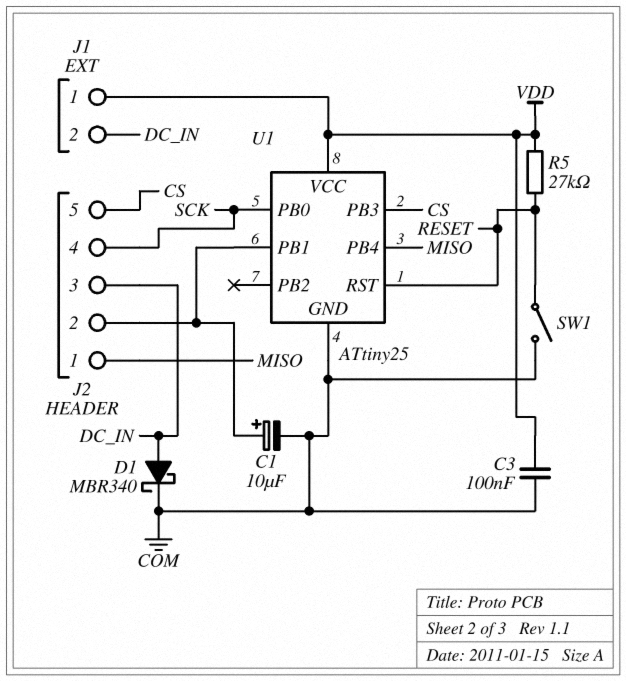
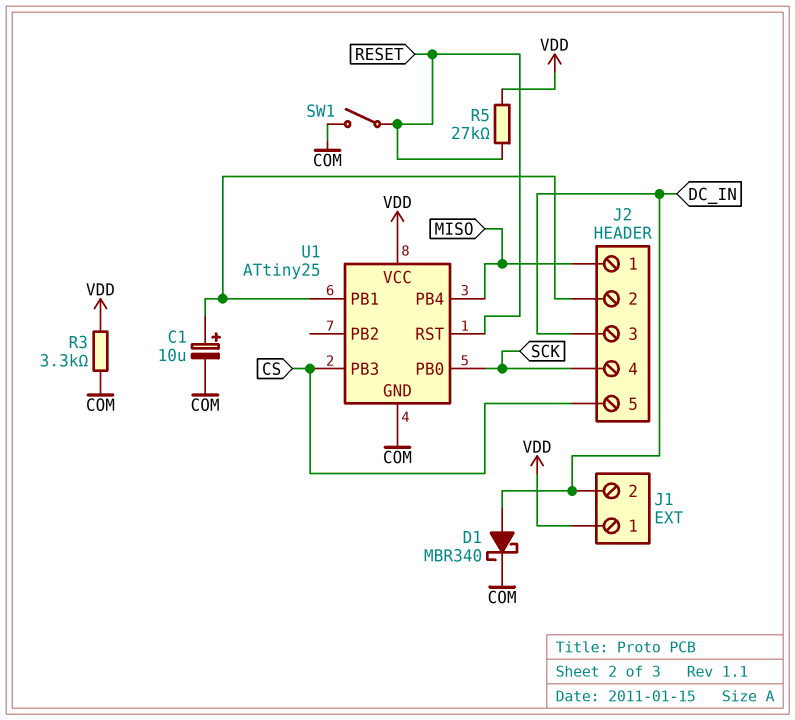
C3: 100nF (COM, VDD) -> none
R3: none -> 3.3k (COM, VDD)

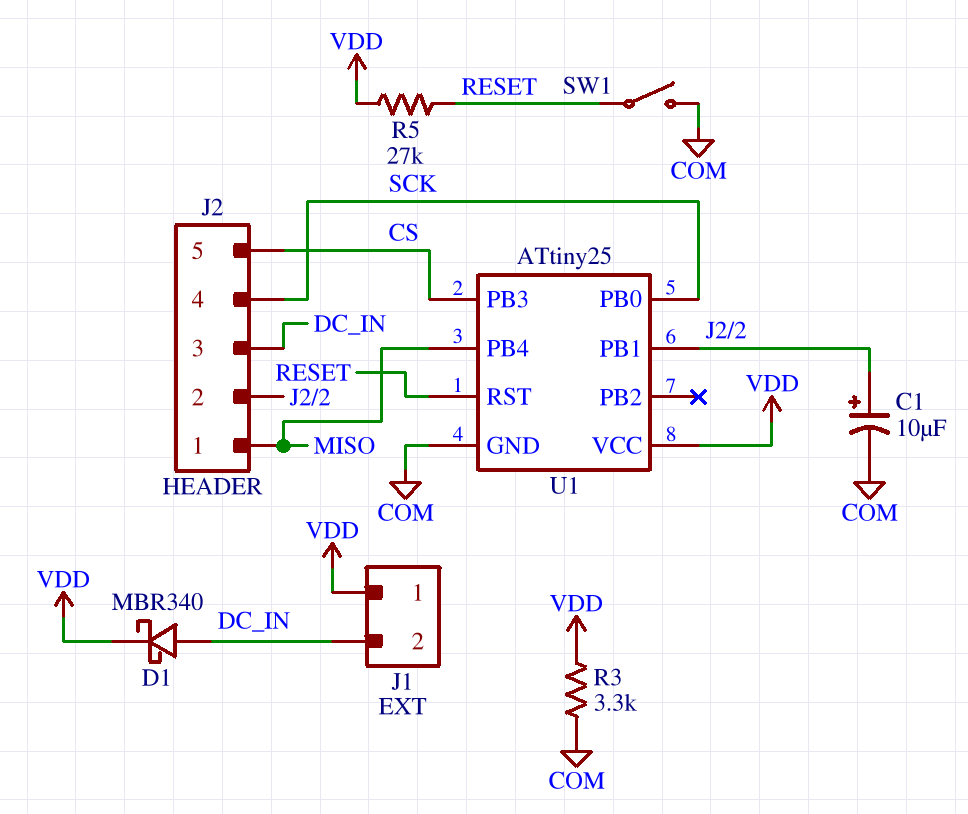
D1: schottky MBR340 (A DC_IN, K COM) -> schottky MBR340 (A DC_IN, K VDD)

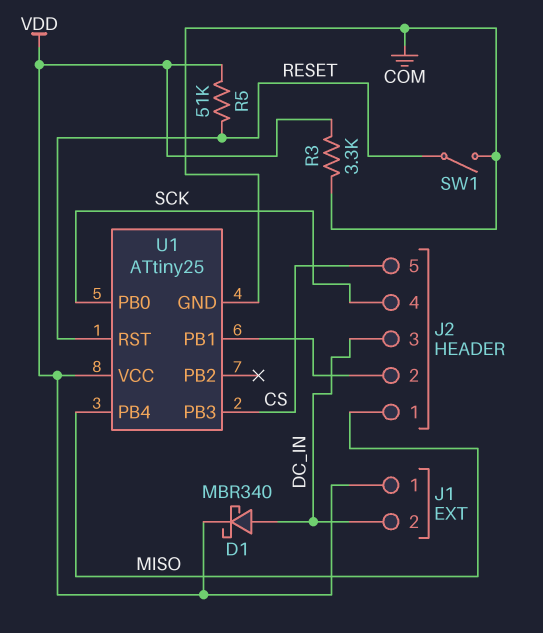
C1: 10uF (plus J2/2, minus COM) -> none
R5: 27k (RESET, VDD) -> 51k (RESET, VDD)

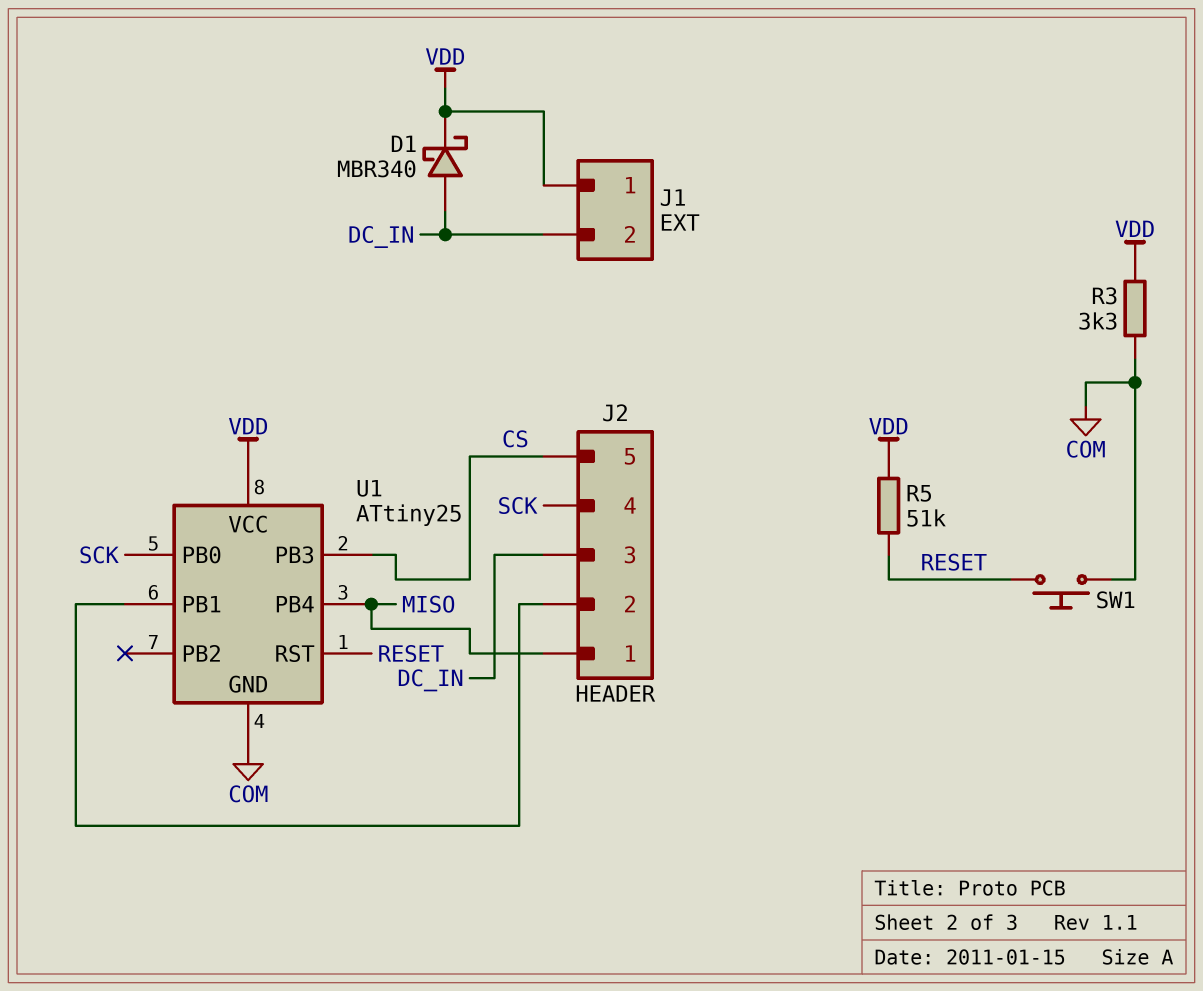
SW1: switch (COM, RESET) -> button (COM, RESET)

